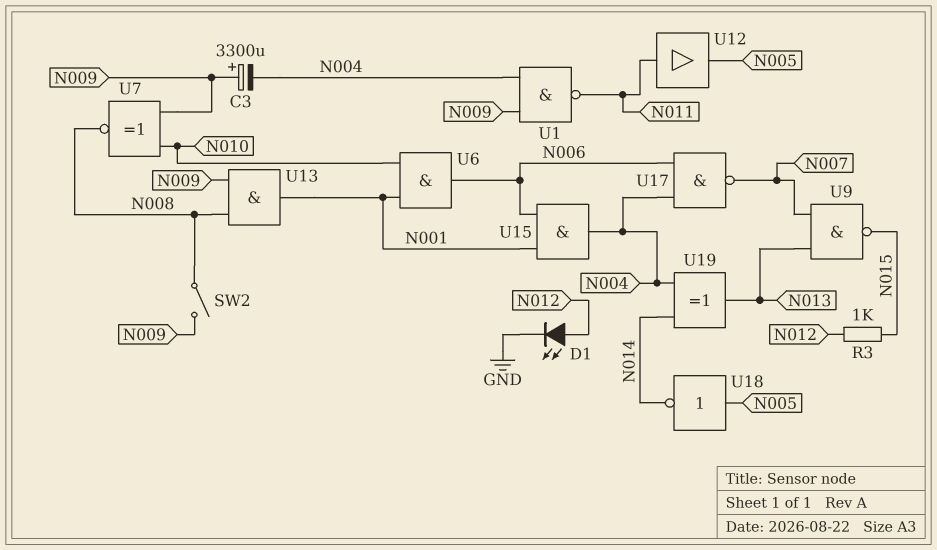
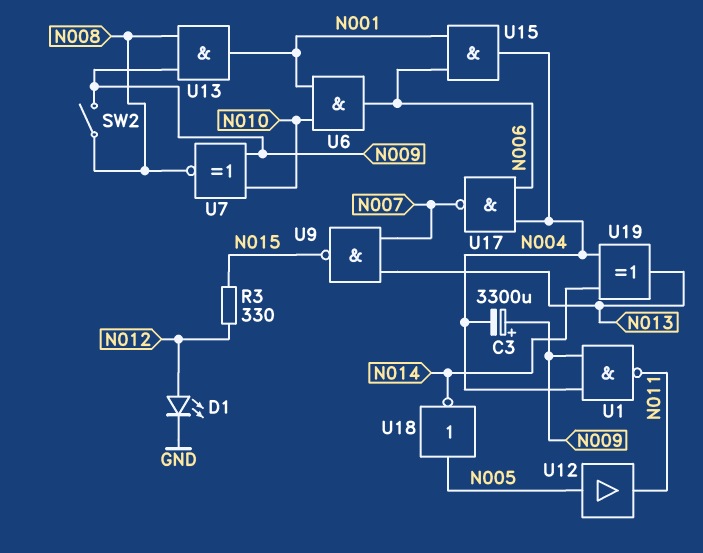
R3: 1k (N012, N015) -> 330 (N012, N015)
U12: buffer (in N011, out N005) -> buffer (in N005, out N011)

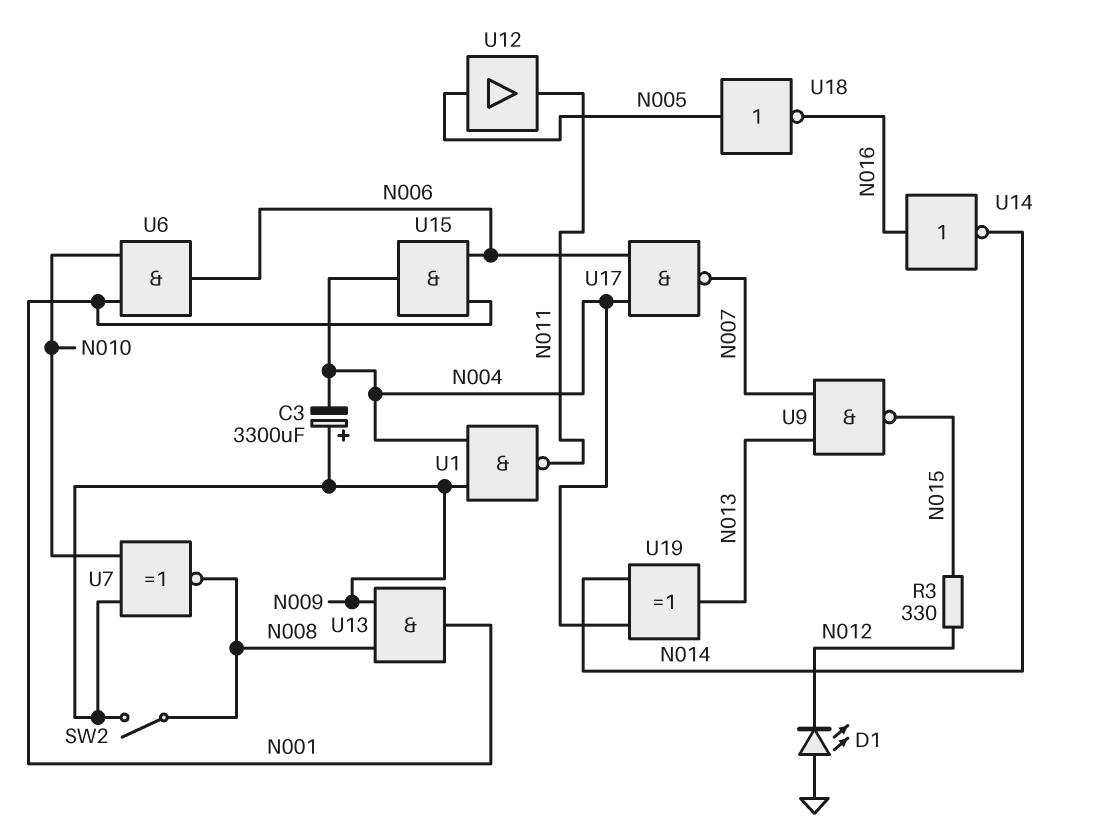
D1: LED (A N012, K GND) -> LED (A GND, K N012)
U14: none -> NOT (in N016, out N014)
U18: NOT (in N005, out N014) -> NOT (in N005, out N016)

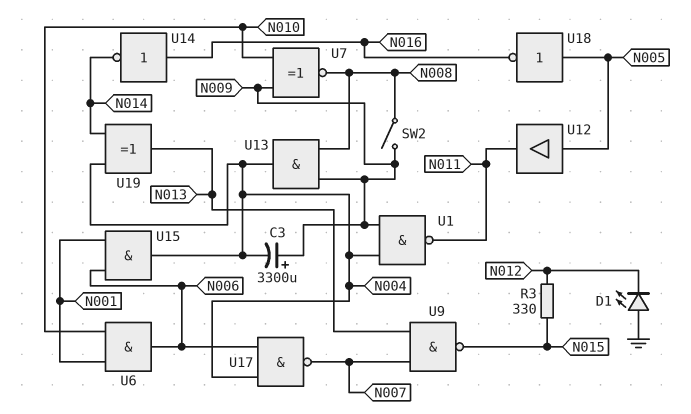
U13: AND (in N008, in N009, out N001) -> AND (in N008, in N009, out N004)

